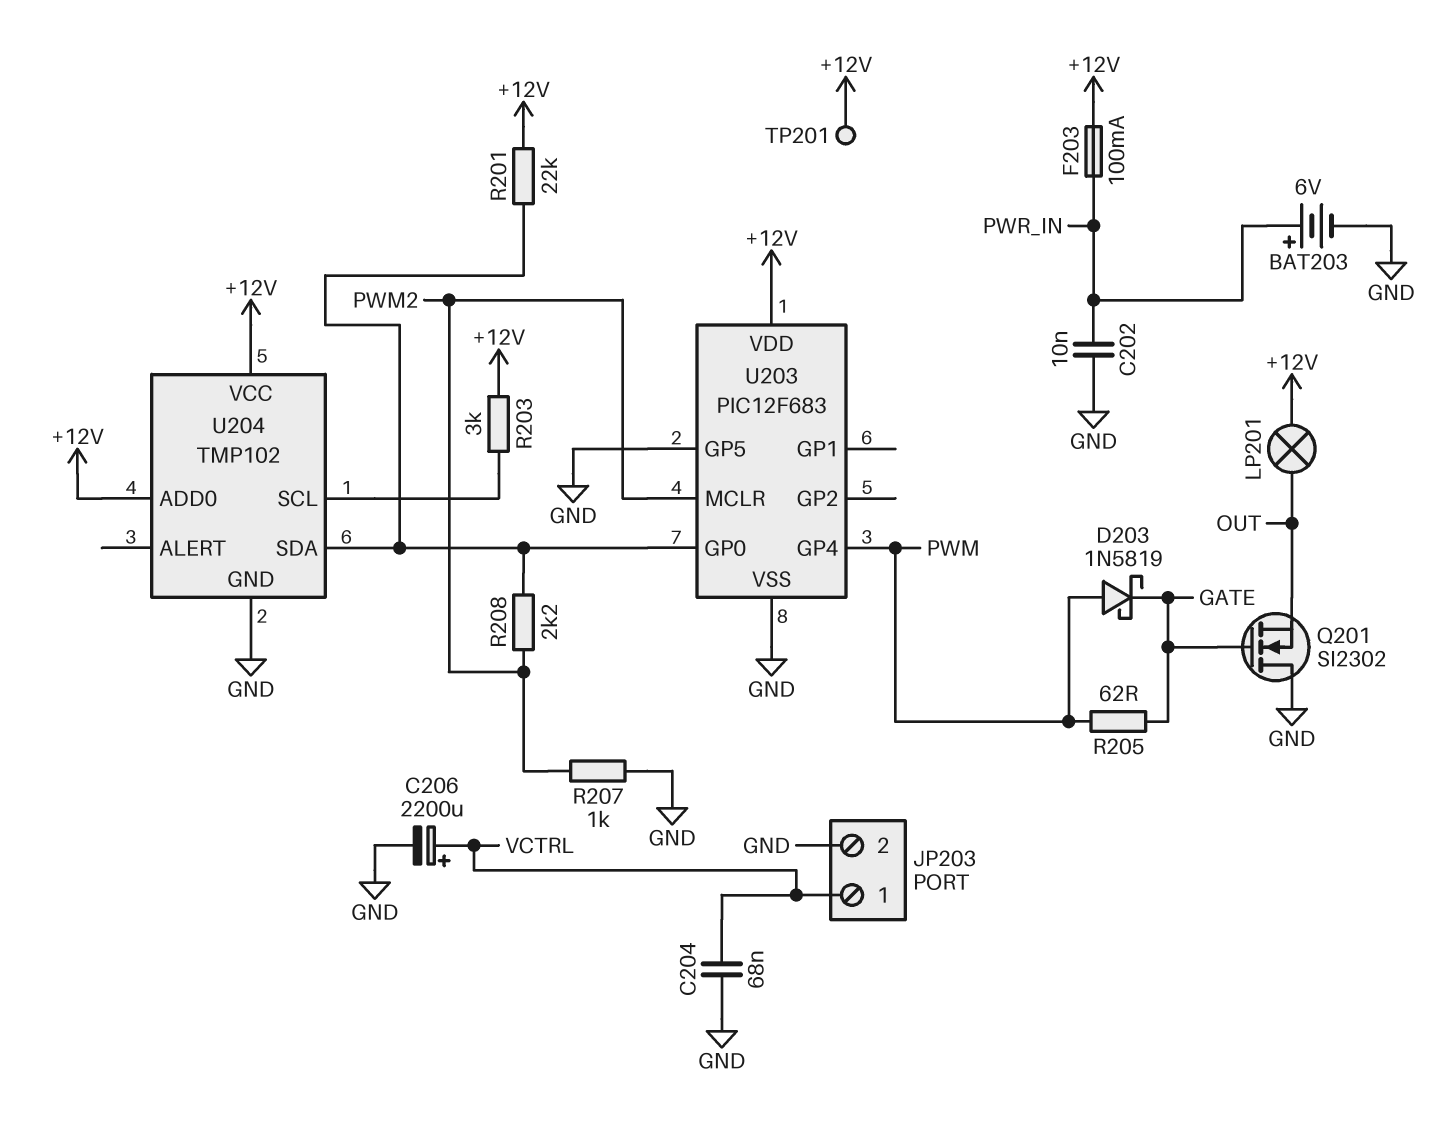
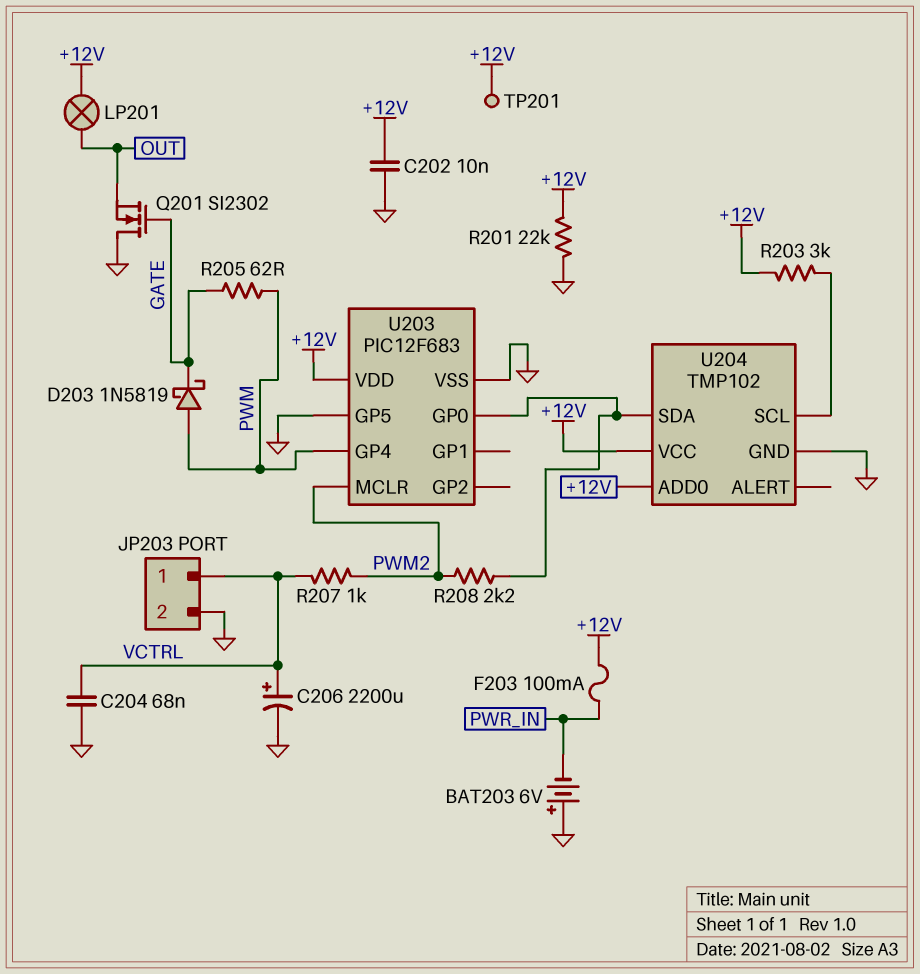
BAT203: 6V (plus PWR_IN, minus GND) -> 6V (plus GND, minus PWR_IN)
C202: 10nF (GND, PWR_IN) -> 10nF (+12V, GND)
R201: 22k (+12V, U203/GP0) -> 22k (+12V, GND)
R207: 1k (GND, PWM2) -> 1k (PWM2, VCTRL)

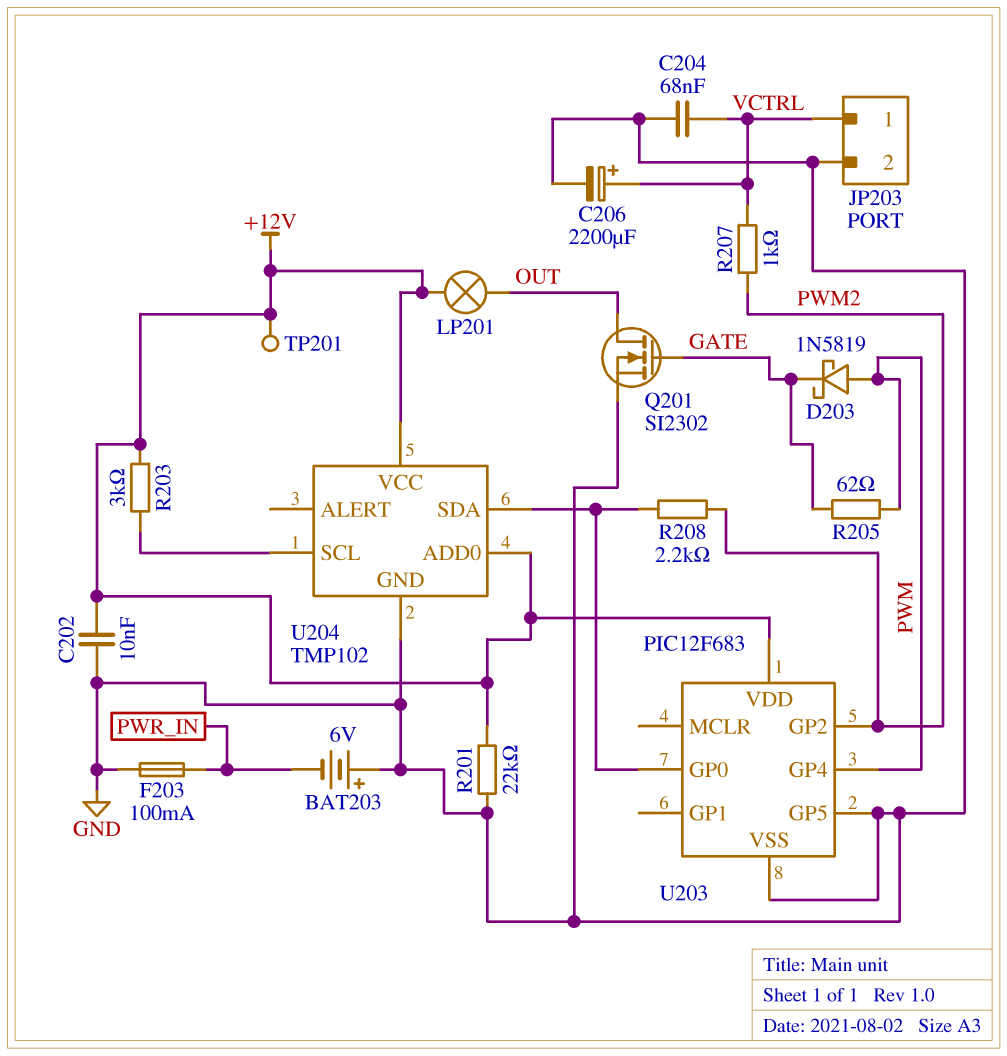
F203: 100mA (+12V, PWR_IN) -> 100mA (GND, PWR_IN)
Q201: NMOS SI2302 (G GATE, D GND, S OUT) -> NMOS SI2302 (G GATE, D OUT, S GND)
U203 pin GP2: none -> PWM2
U203 pin MCLR: PWM2 -> none

